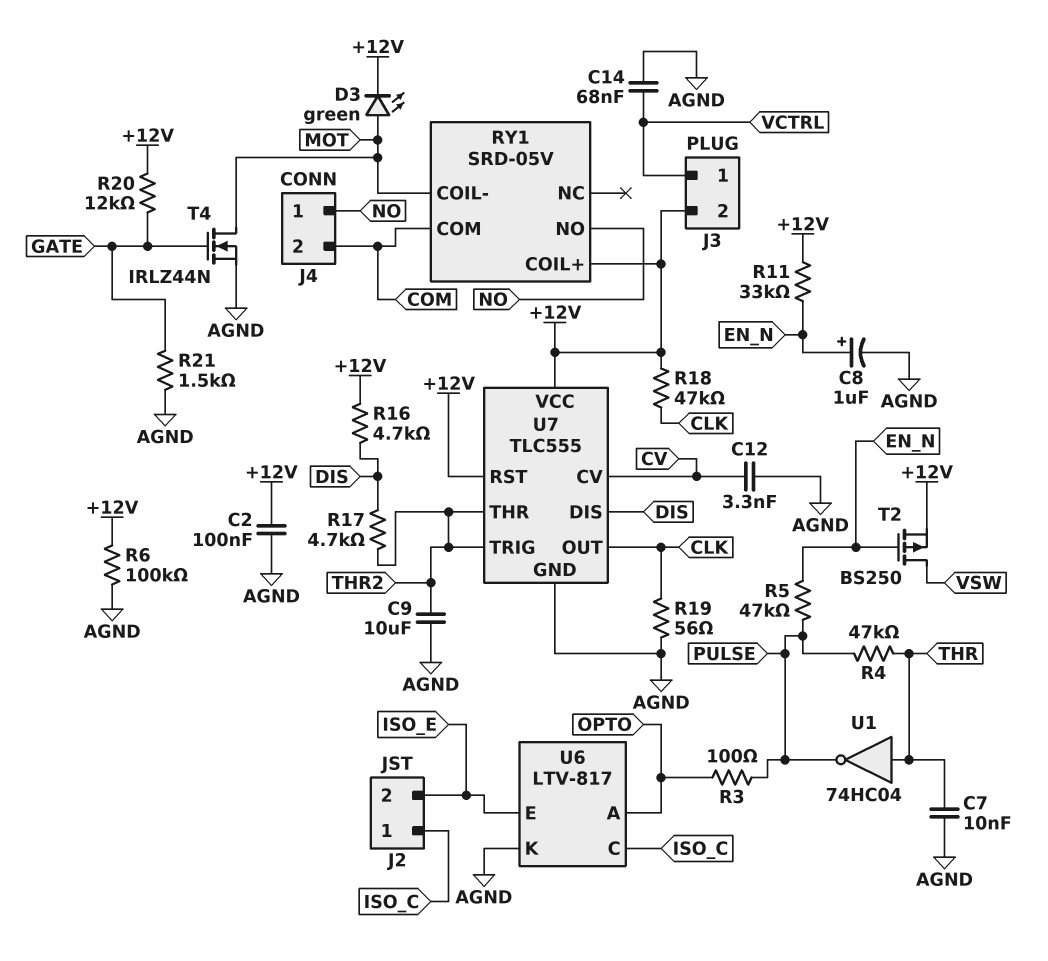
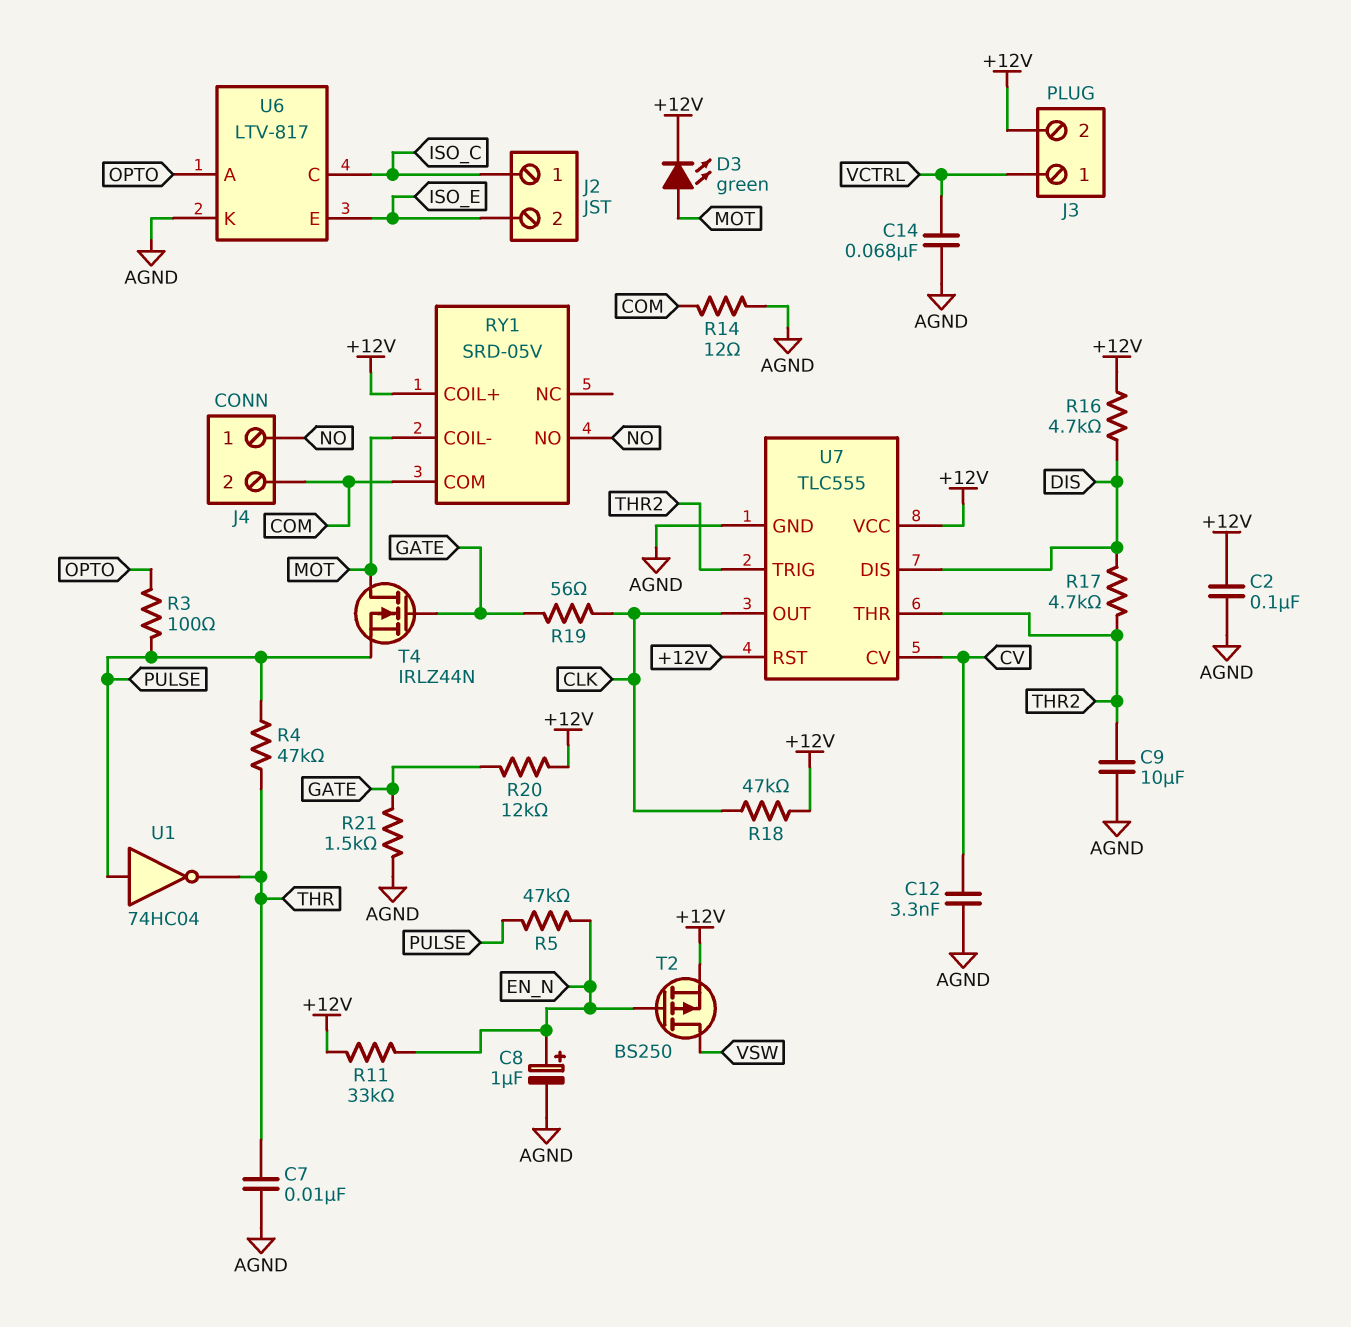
R6: 100k (+12V, AGND) -> none
R14: none -> 12 (AGND, COM)
R19: 56 (AGND, CLK) -> 56 (CLK, GATE)
T4: NMOS IRLZ44N (G GATE, D MOT, S AGND) -> NMOS IRLZ44N (G GATE, D MOT, S PULSE)
U1: NOT 74HC04 (in THR, out PULSE) -> NOT 74HC04 (in PULSE, out THR)

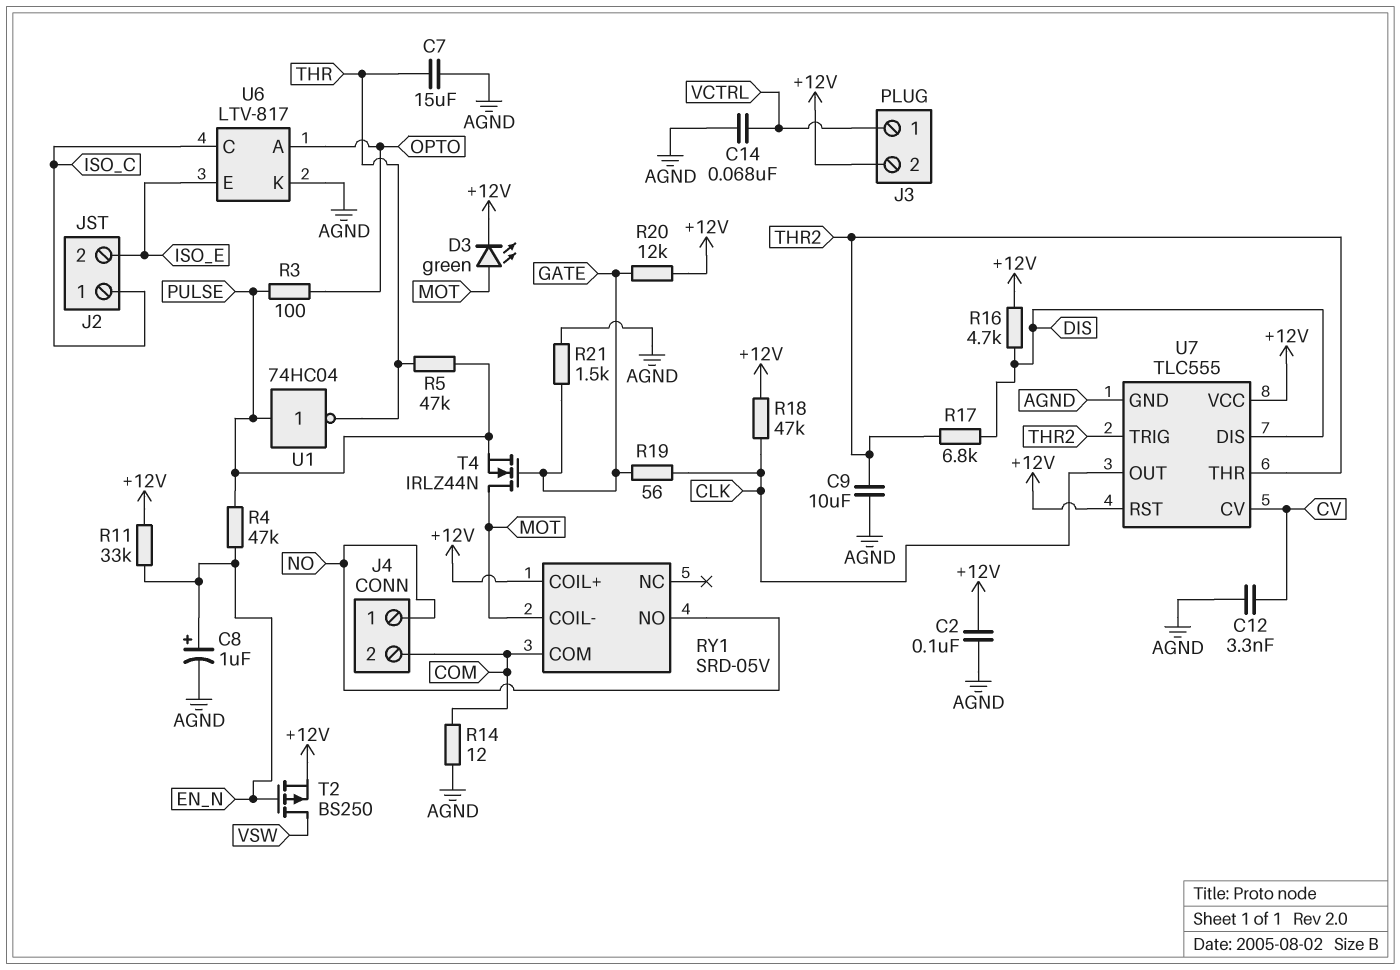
C7: 10nF (AGND, THR) -> 15uF (AGND, THR)
R4: 47k (PULSE, THR) -> 47k (EN_N, PULSE)
R5: 47k (EN_N, PULSE) -> 47k (PULSE, THR)
R17: 4.7k (DIS, THR2) -> 6.8k (DIS, THR2)

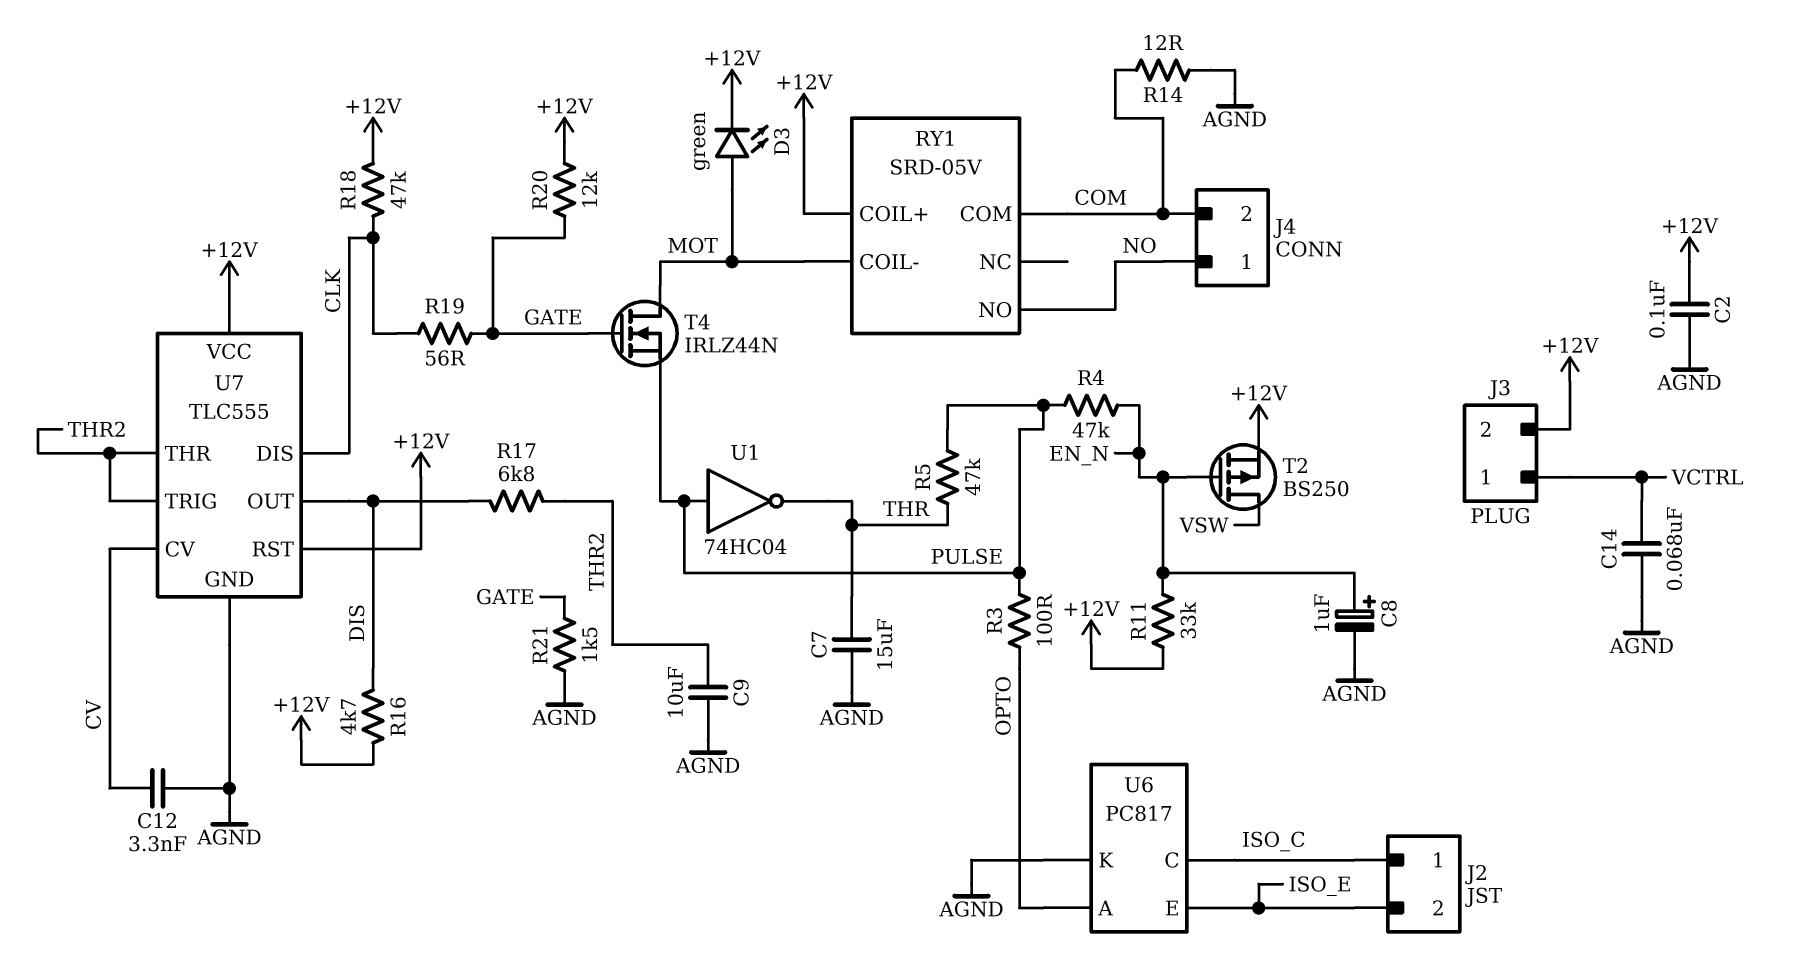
U6: LTV-817 -> PC817
U7 pin DIS: DIS -> CLK
U7 pin OUT: CLK -> DIS

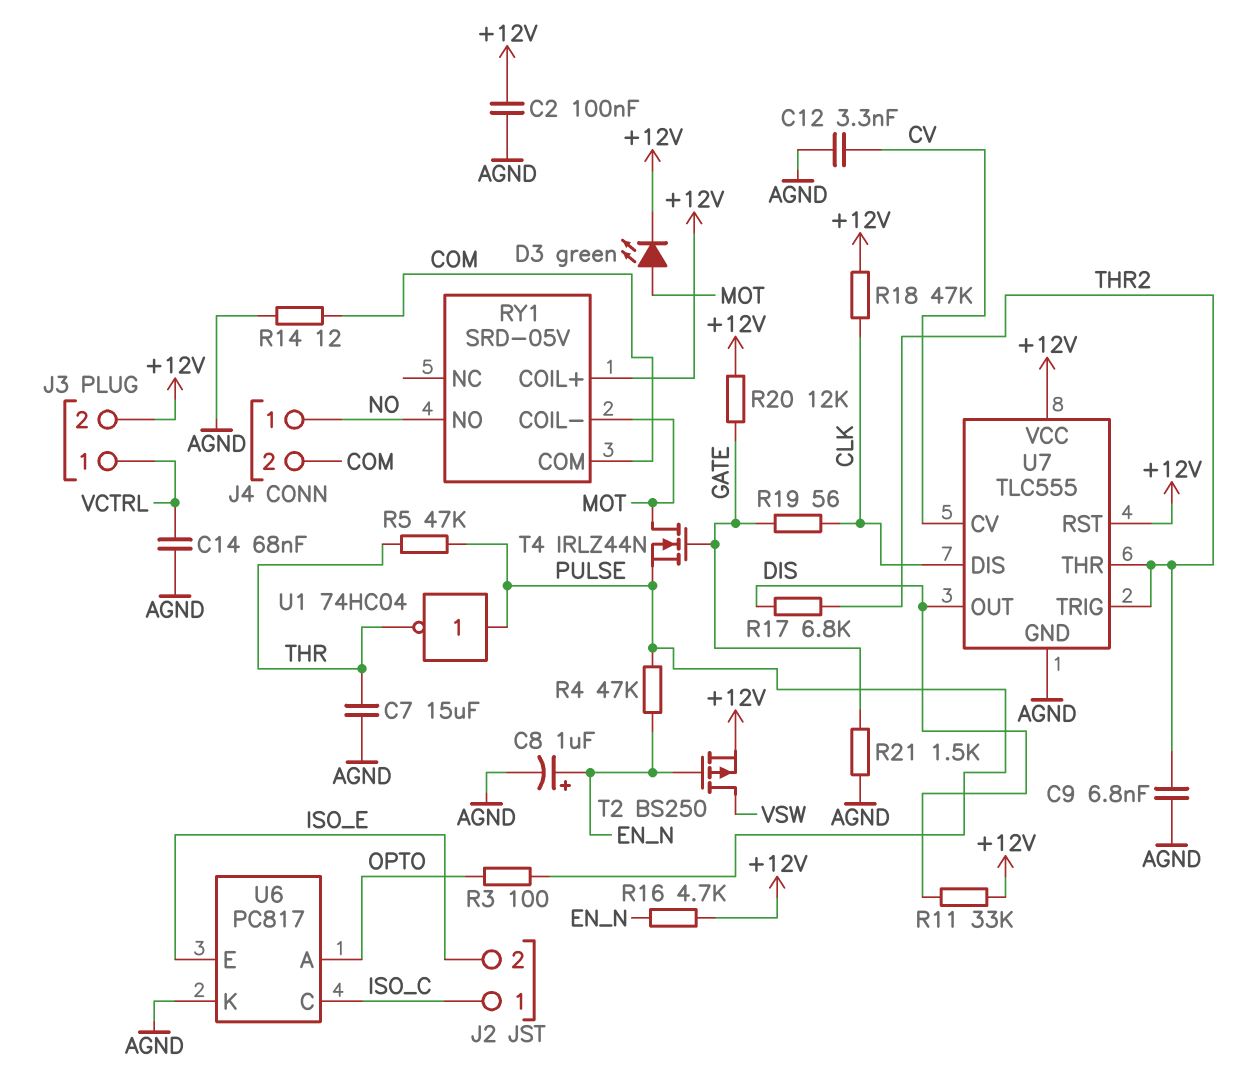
C9: 10uF (AGND, THR2) -> 6.8nF (AGND, THR2)
R11: 33k (+12V, EN_N) -> 33k (+12V, DIS)
R16: 4.7k (+12V, DIS) -> 4.7k (+12V, EN_N)

